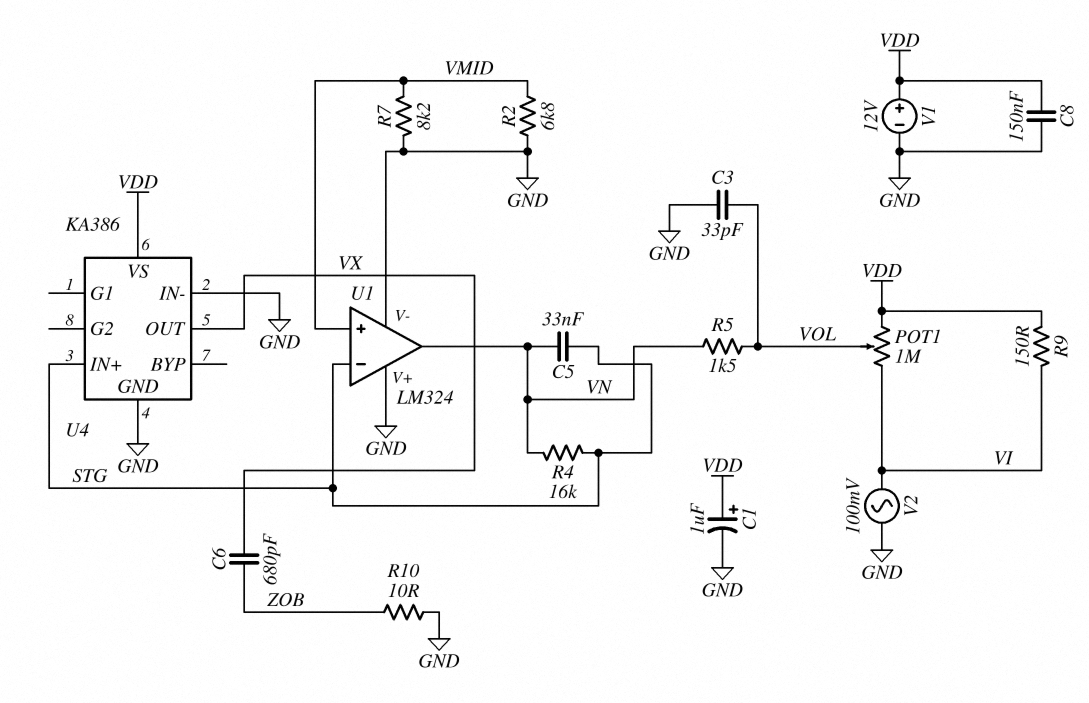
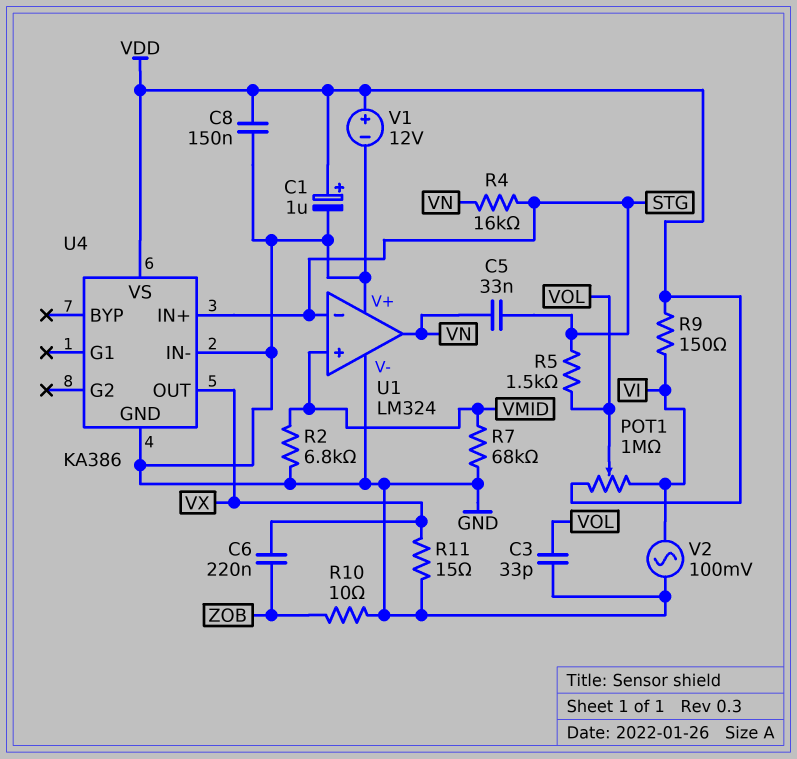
C6: 680pF (VX, ZOB) -> 220nF (VX, ZOB)
R5: 1.5k (VN, VOL) -> 1.5k (STG, VOL)
R7: 8.2k (GND, VMID) -> 68k (GND, VMID)
R11: none -> 15 (GND, VX)

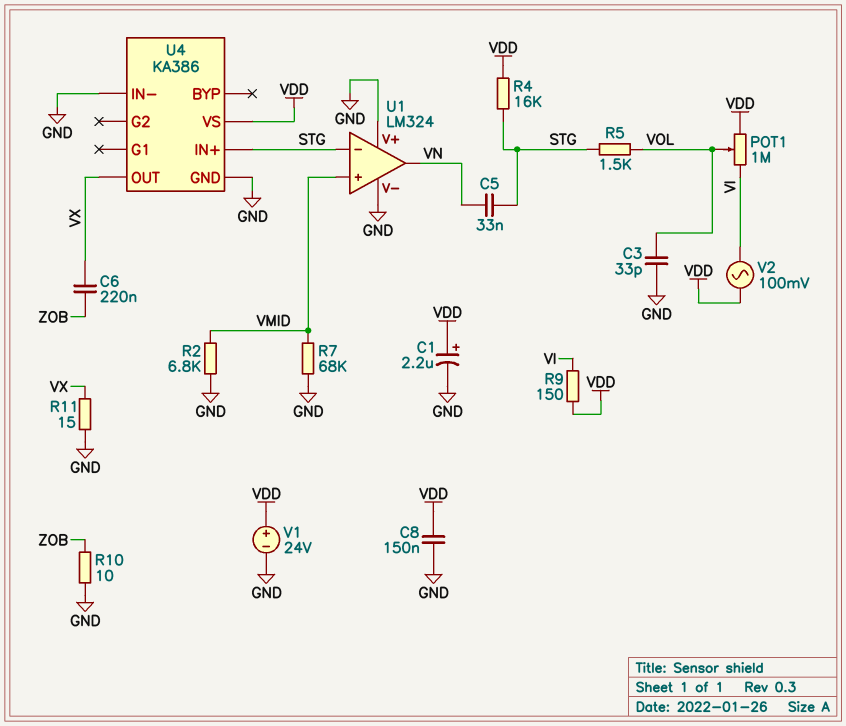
C1: 1uF (plus VDD, minus GND) -> 2.2uF (plus VDD, minus GND)
R4: 16k (STG, VN) -> 16k (STG, VDD)
V1: 12V (plus VDD, minus GND) -> 24V (plus VDD, minus GND)
V2: AC 100mV (GND, VI) -> AC 100mV (VDD, VI)

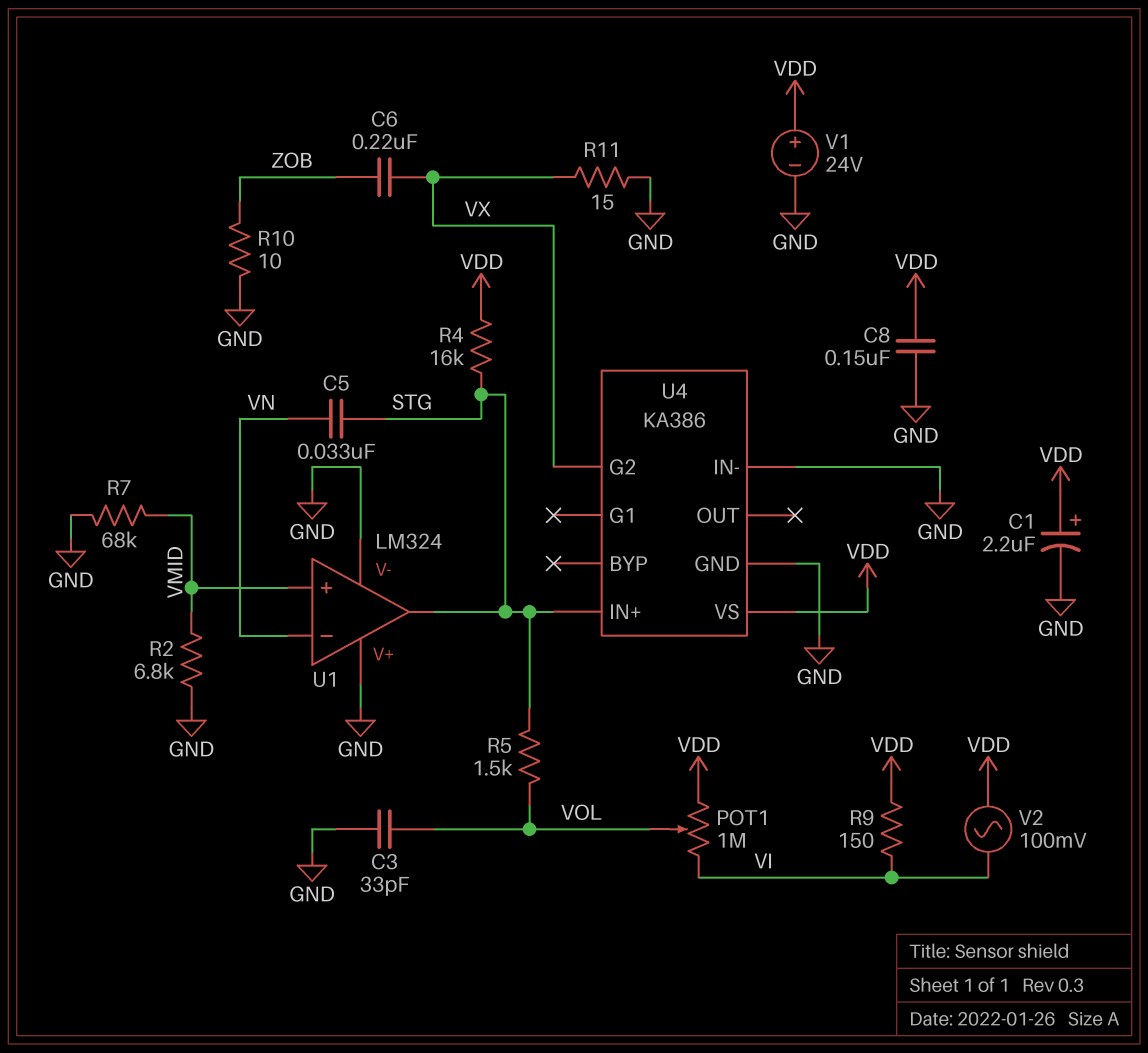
U1 pin in-: STG -> VN
U1 pin out: VN -> STG
U4 pin G2: none -> VX
U4 pin OUT: VX -> none

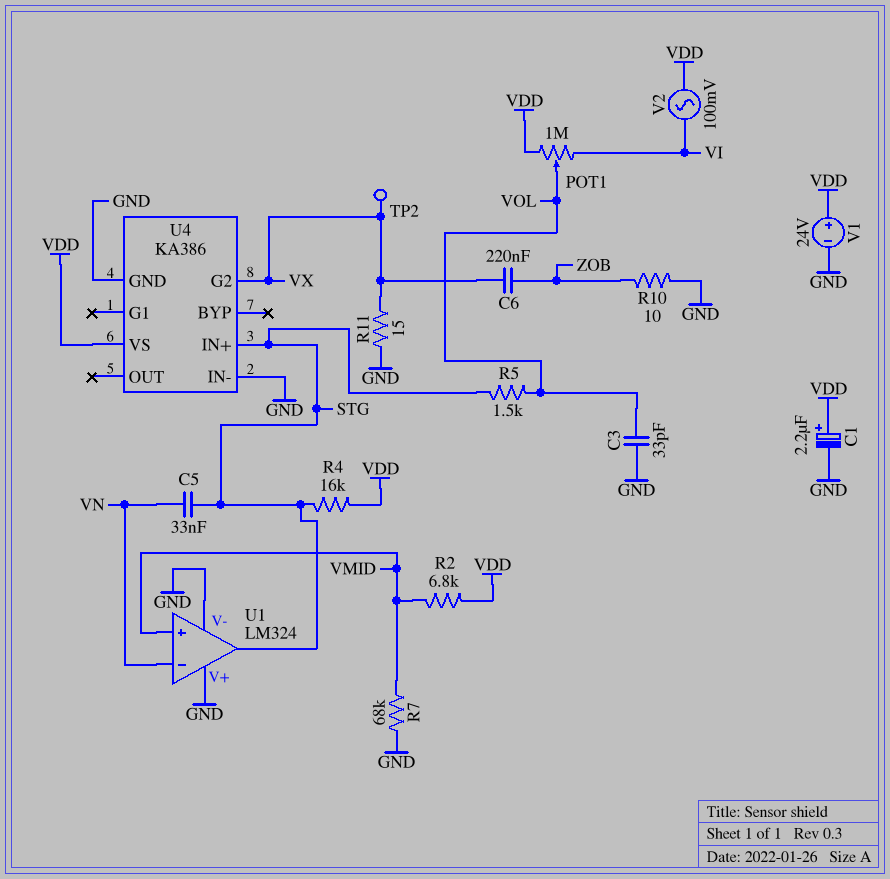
C8: 150nF (GND, VDD) -> none
R2: 6.8k (GND, VMID) -> 6.8k (VDD, VMID)
R9: 150 (VDD, VI) -> none
TP2: none -> test point (VX)

